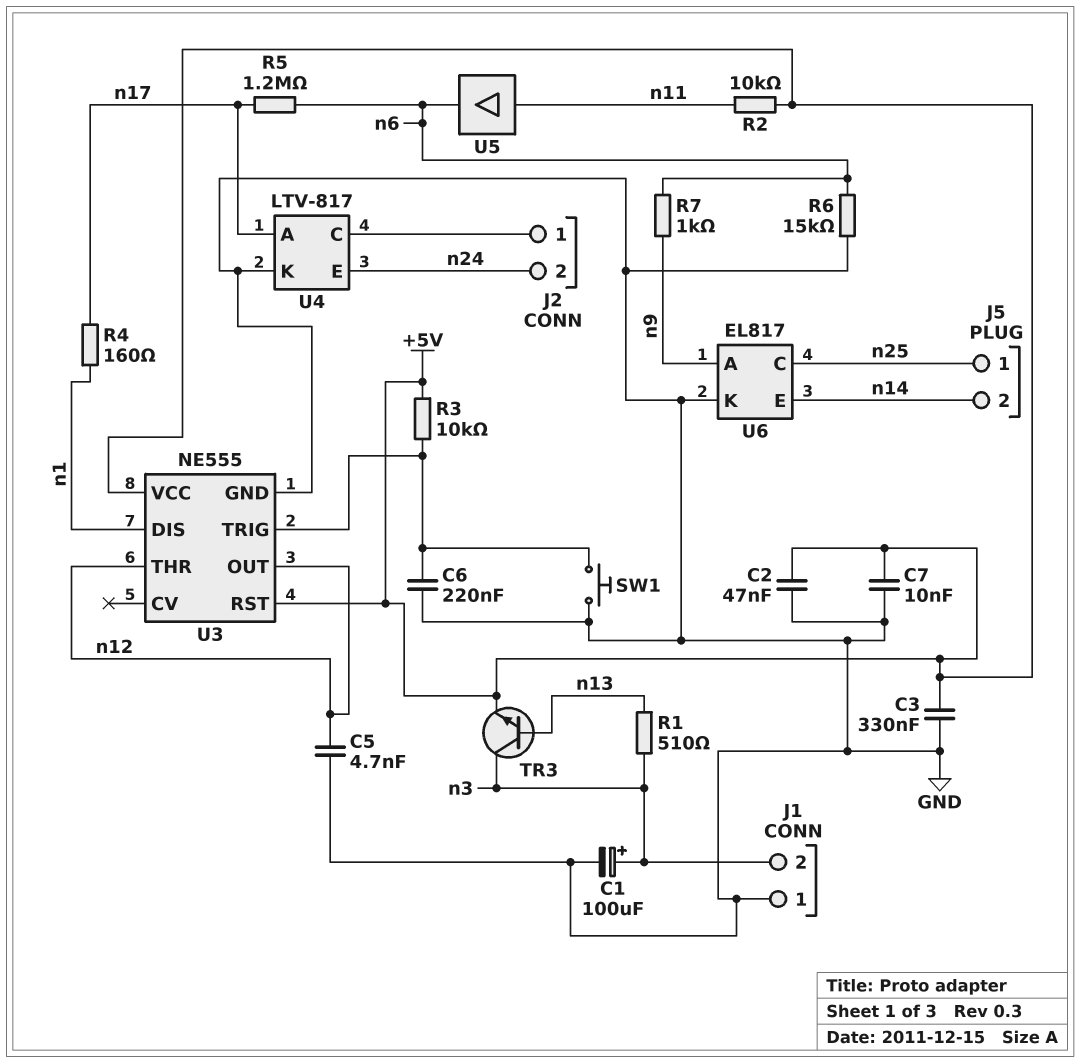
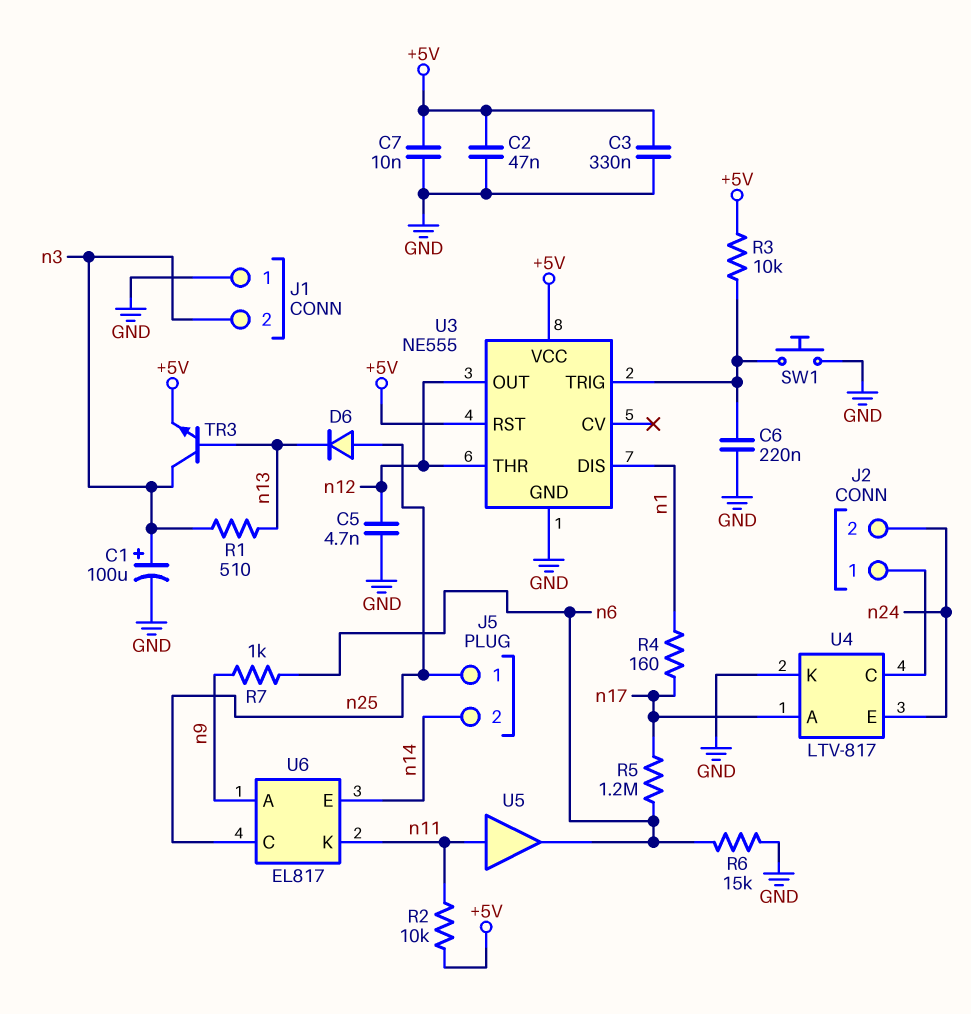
D6: none -> diode (A n25, K n13)
U6 pin K: GND -> n11

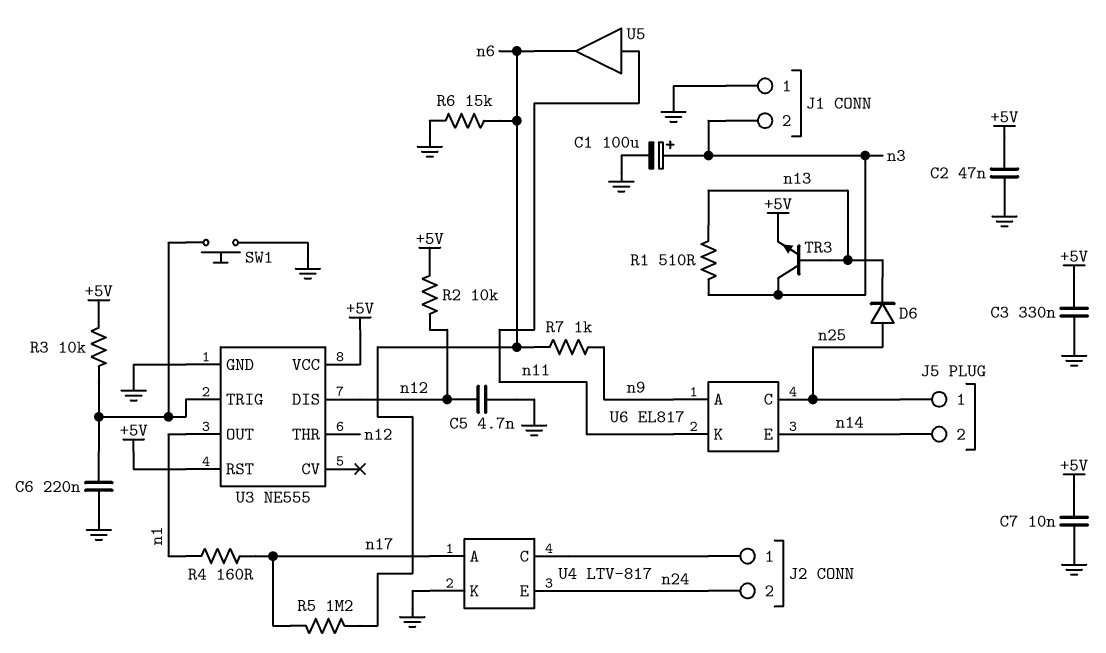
R2: 10k (+5V, n11) -> 10k (+5V, n12)
U3 pin DIS: n1 -> n12
U3 pin OUT: n12 -> n1

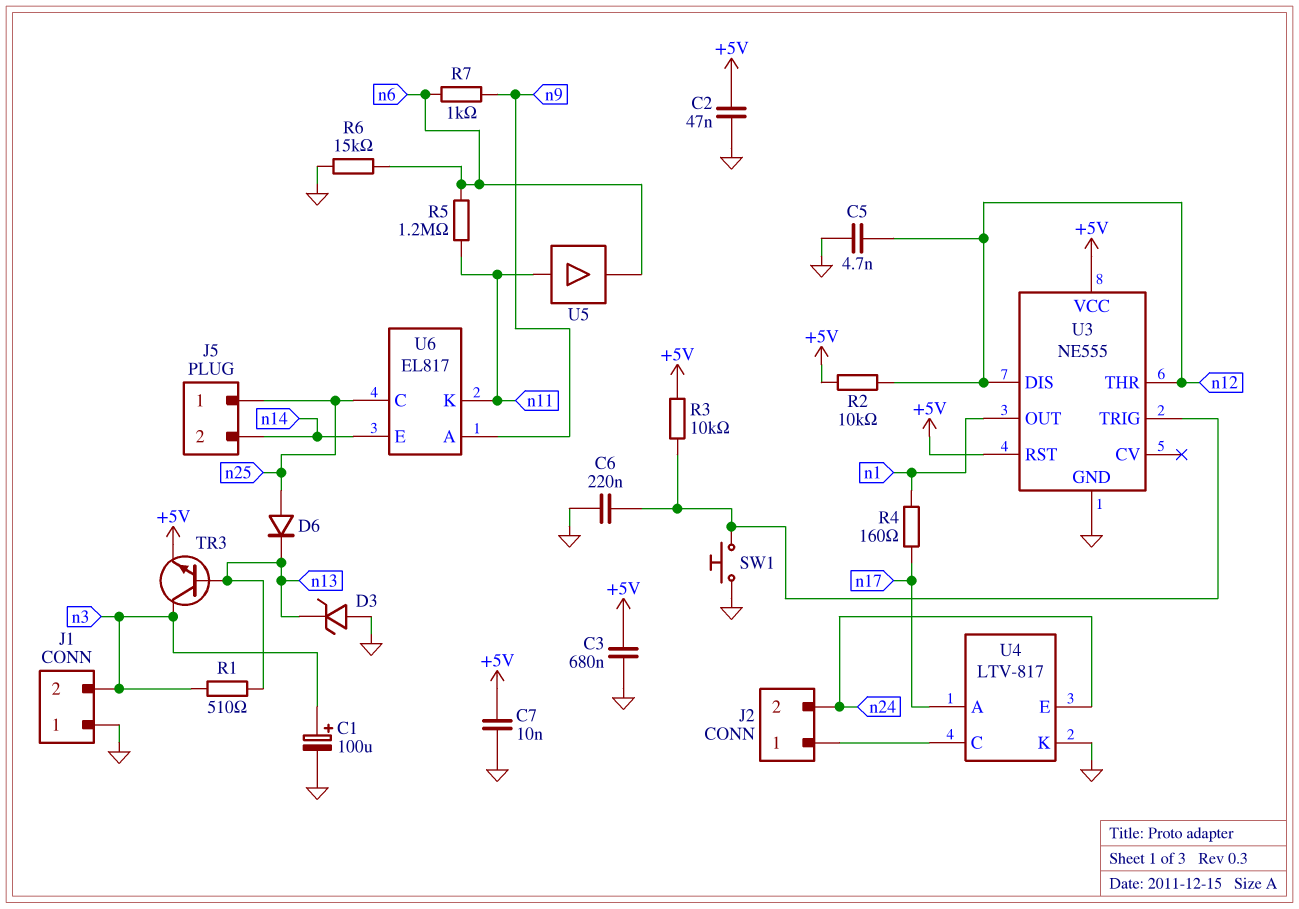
C3: 330nF (+5V, GND) -> 680nF (+5V, GND)
D3: none -> zener (A GND, K n13)
R5: 1.2M (n6, n17) -> 1.2M (n6, n11)

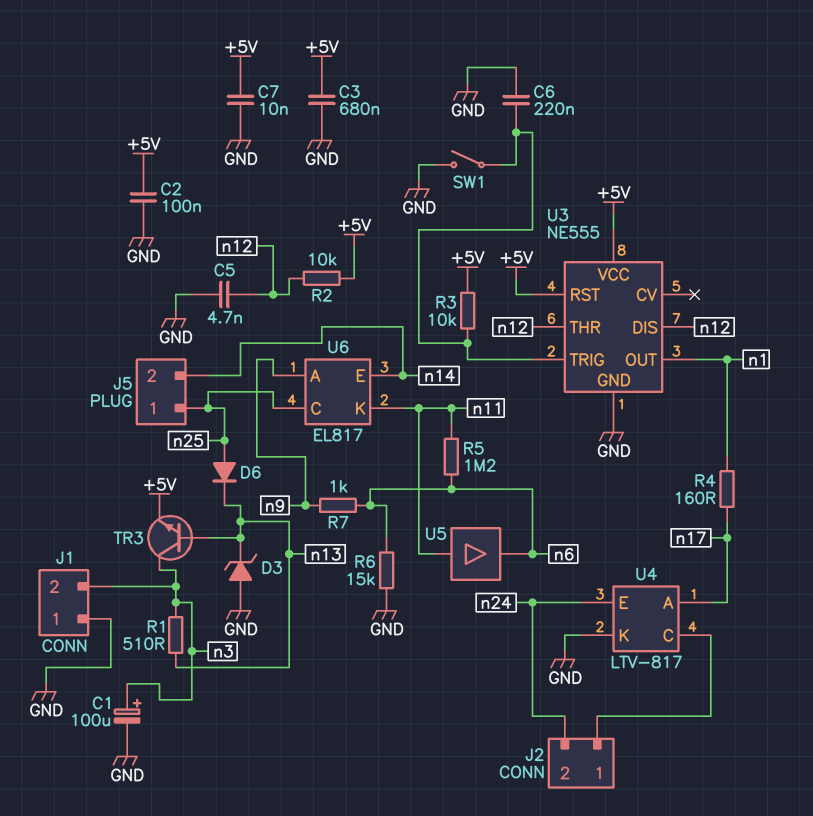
C2: 47nF (+5V, GND) -> 100nF (+5V, GND)
SW1: button (GND, U3/TRIG) -> switch (GND, U3/TRIG)

